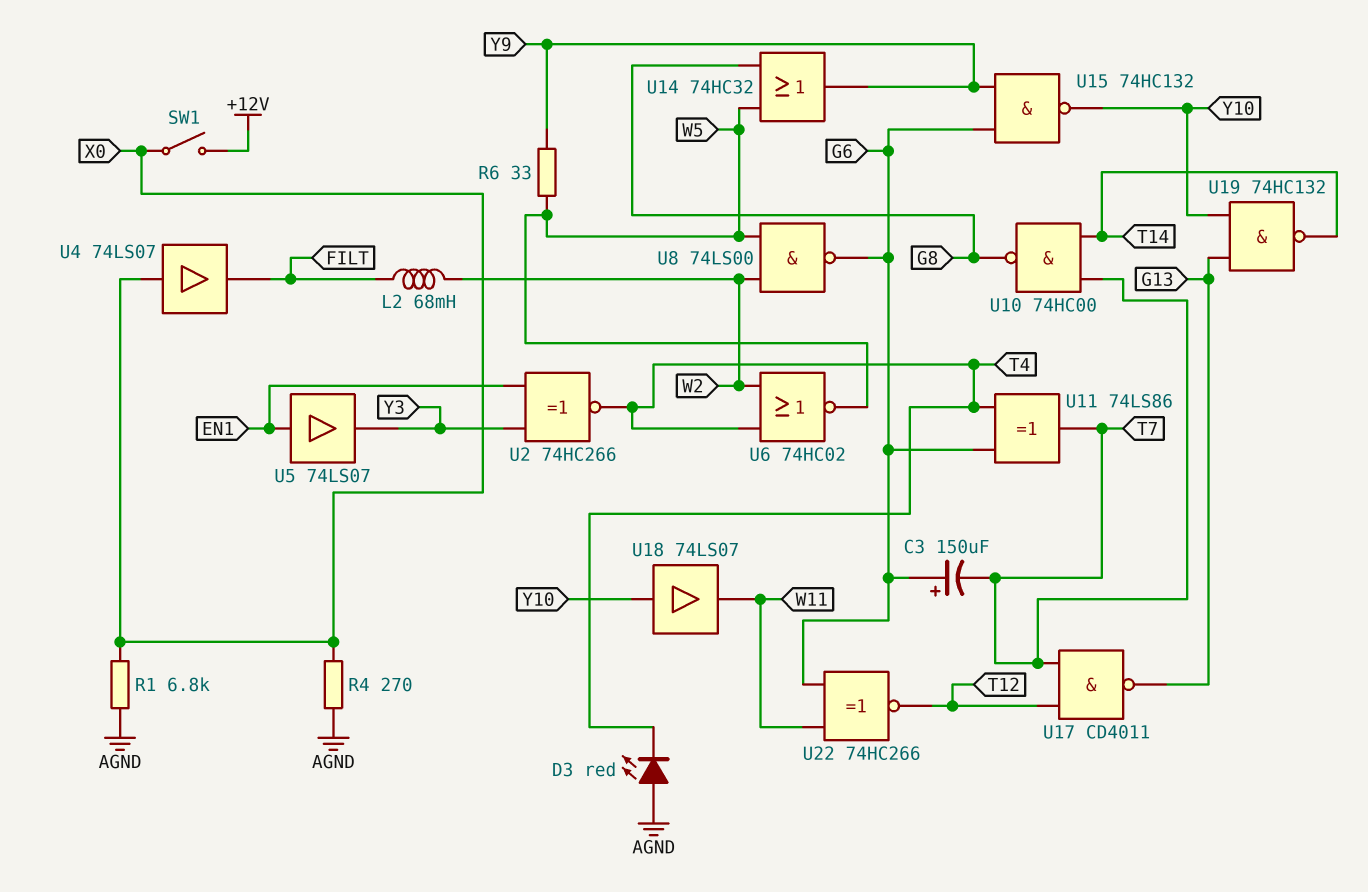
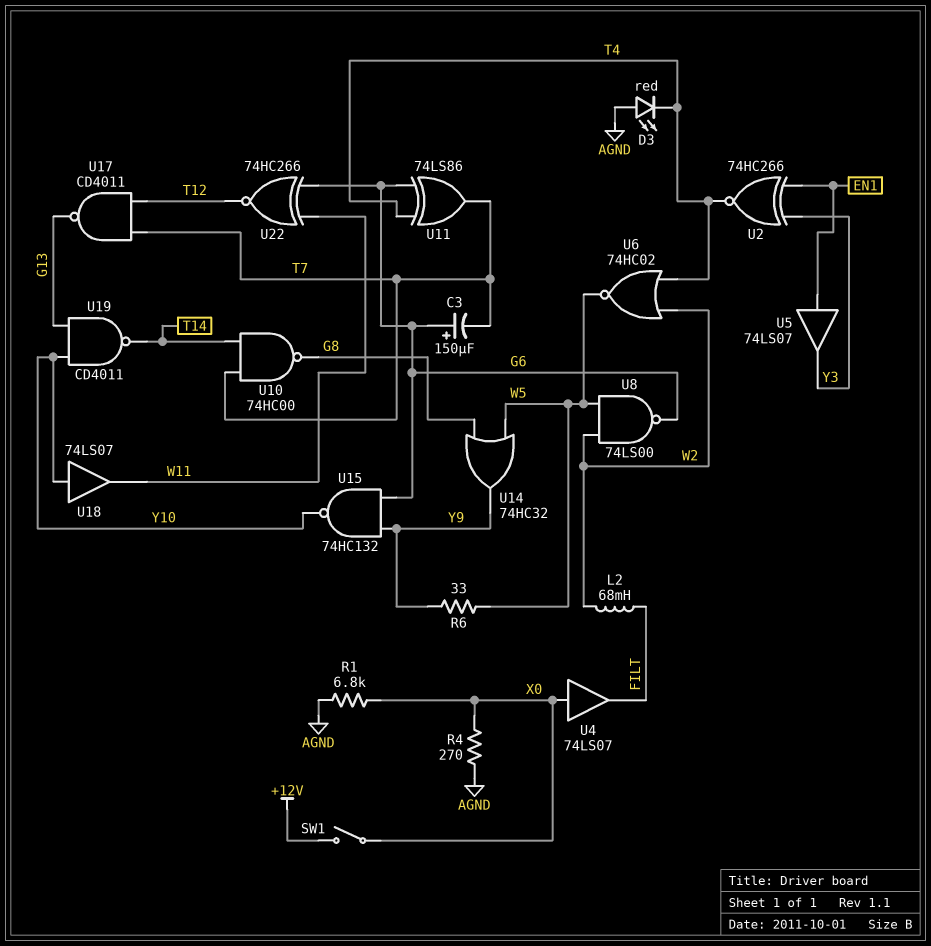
U19: NAND 74HC132 (in G13, in Y10, out T14) -> NAND CD4011 (in G13, in Y10, out T14)

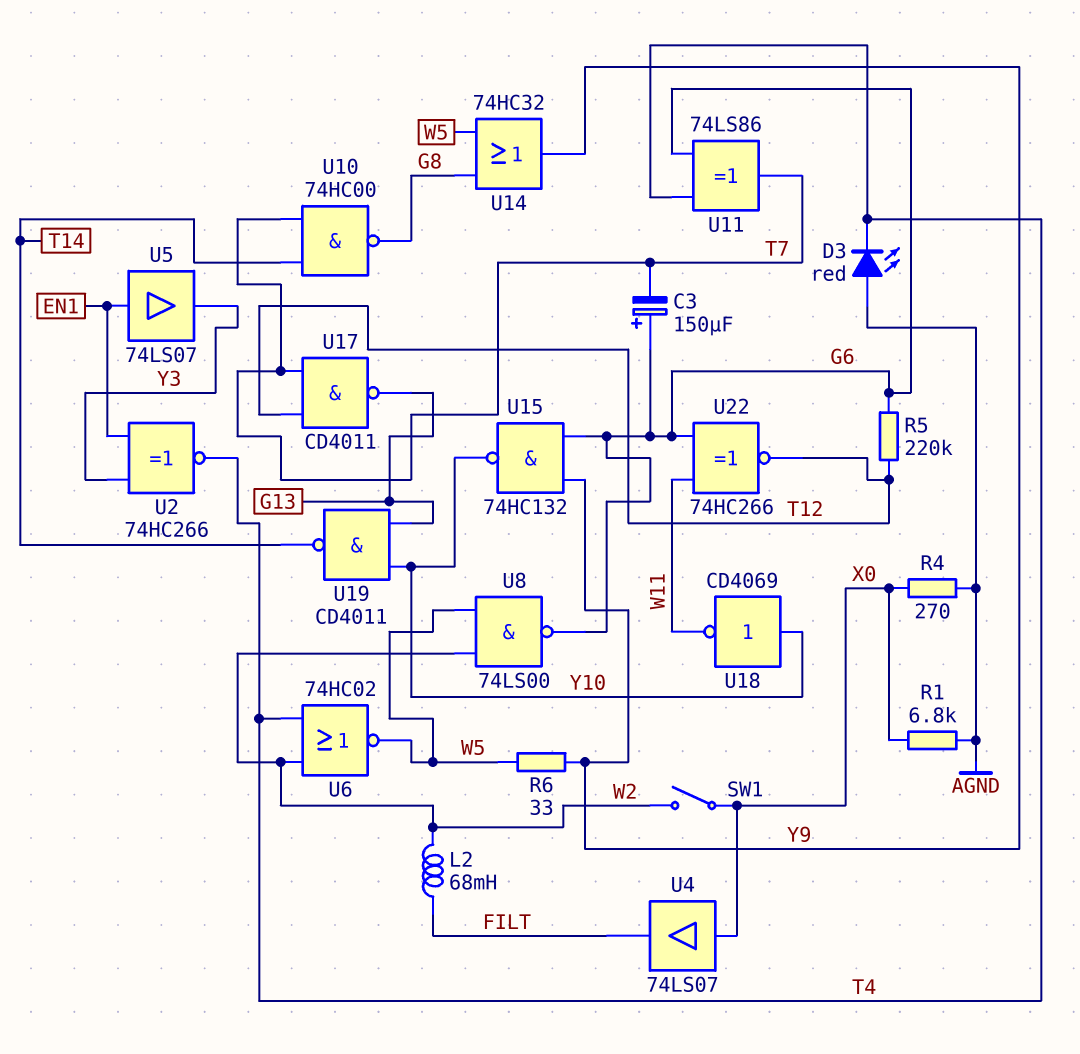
R5: none -> 220k (G6, T12)
SW1: switch (+12V, X0) -> switch (W2, X0)
U18: buffer 74LS07 (in Y10, out W11) -> NOT CD4069 (in Y10, out W11)

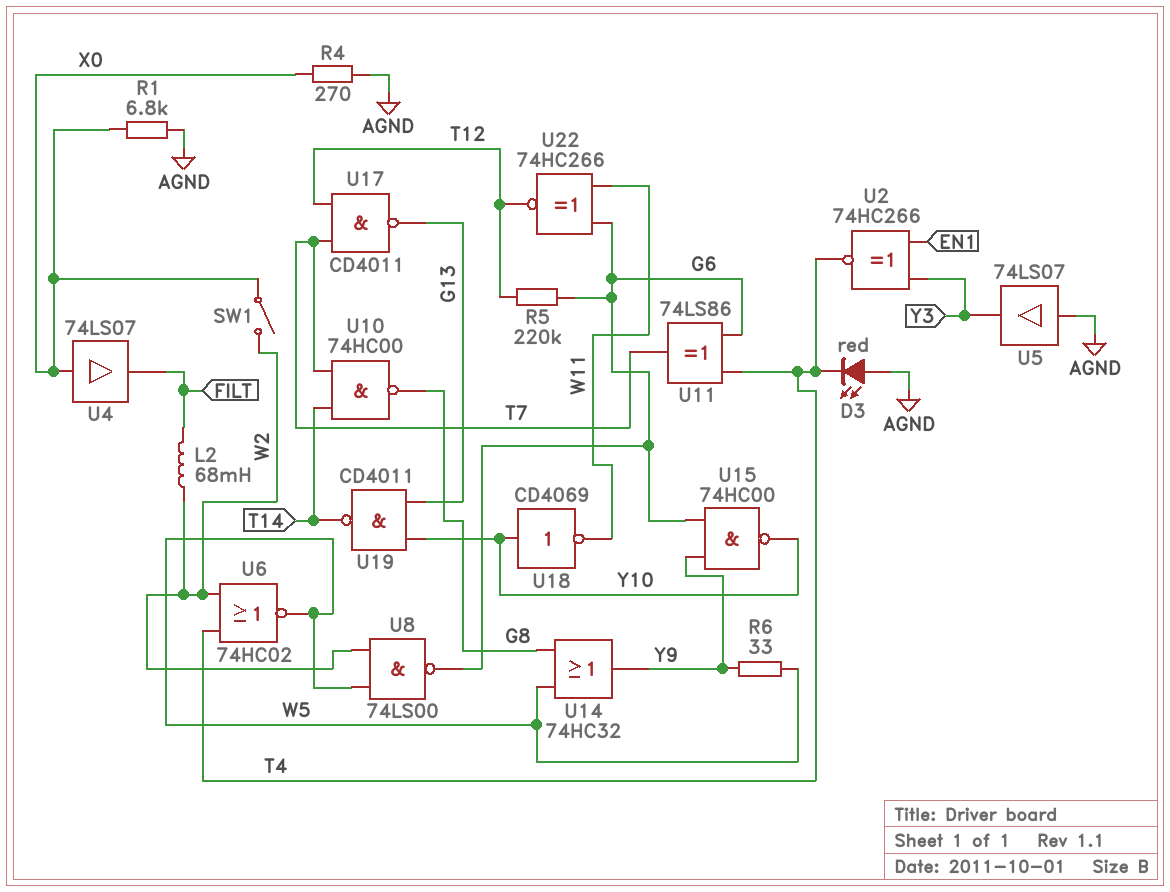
C3: 150uF (plus G6, minus T7) -> none
U5: buffer 74LS07 (in EN1, out Y3) -> buffer 74LS07 (in AGND, out Y3)
U15: NAND 74HC132 (in G6, in Y9, out Y10) -> NAND 74HC00 (in G6, in Y9, out Y10)

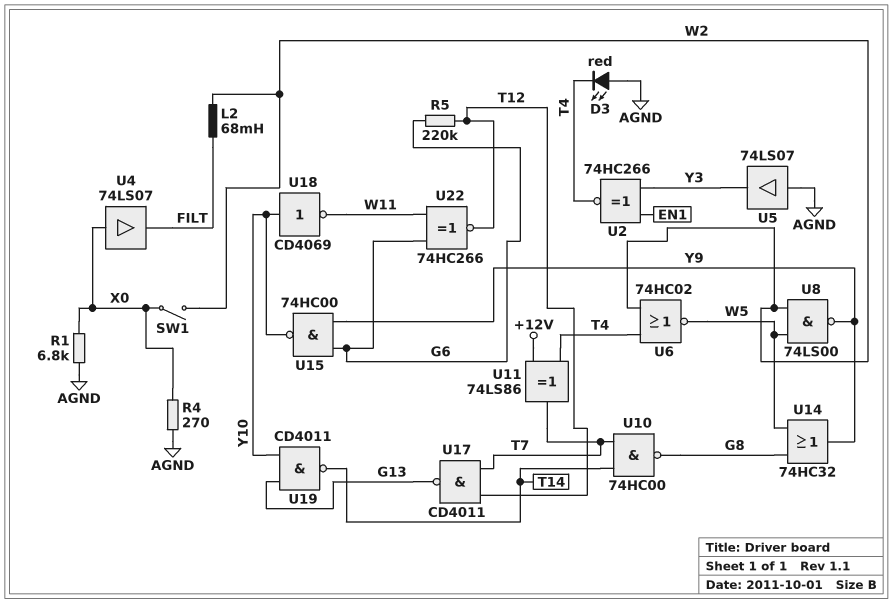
R6: 33 (W5, Y9) -> none
U8: NAND 74LS00 (in W2, in W5, out G6) -> NAND 74LS00 (in W2, in W5, out Y9)
U11: XOR 74LS86 (in G6, in T4, out T7) -> XOR 74LS86 (in +12V, in T4, out T7)

